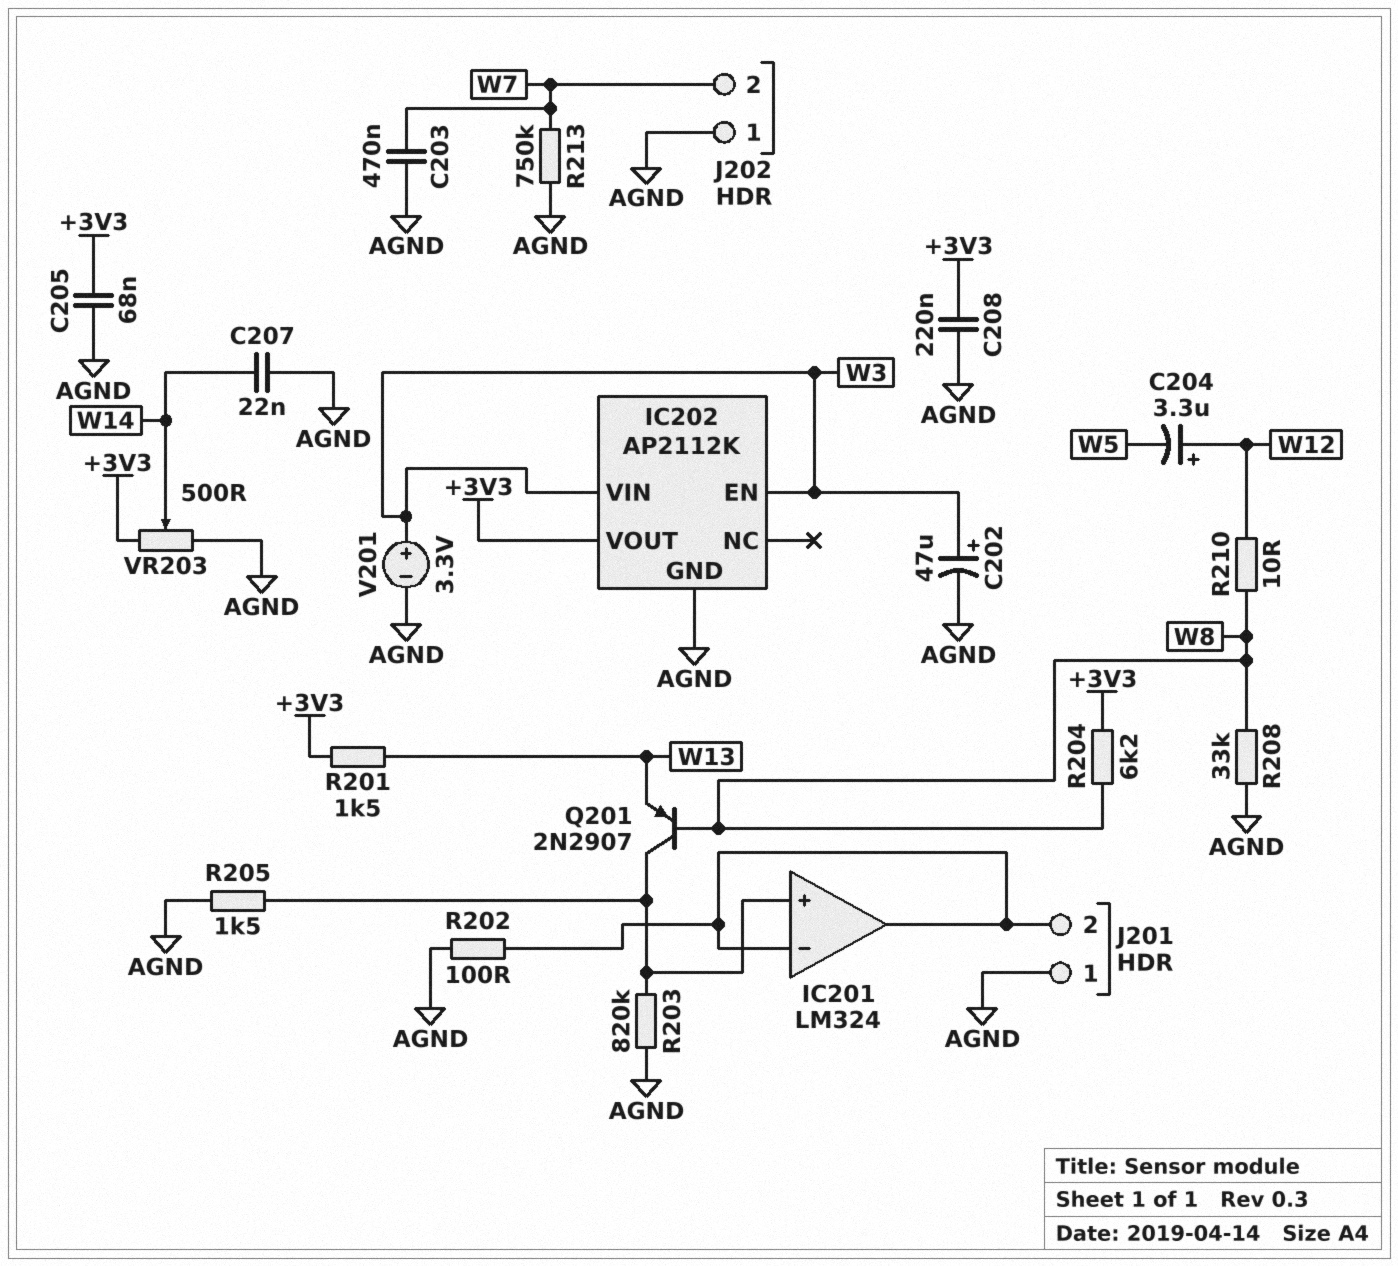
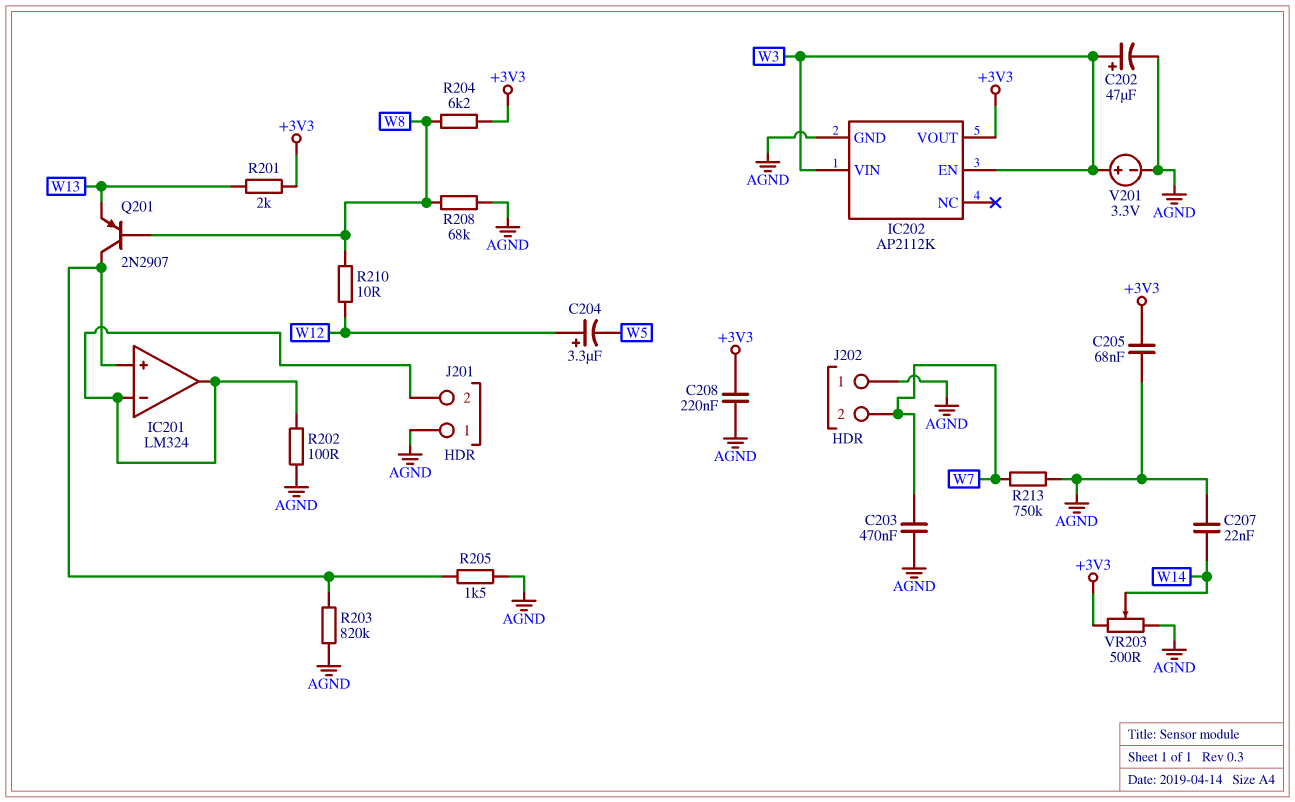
R201: 1.5k (+3V3, W13) -> 2k (+3V3, W13)
R208: 33k (AGND, W8) -> 68k (AGND, W8)

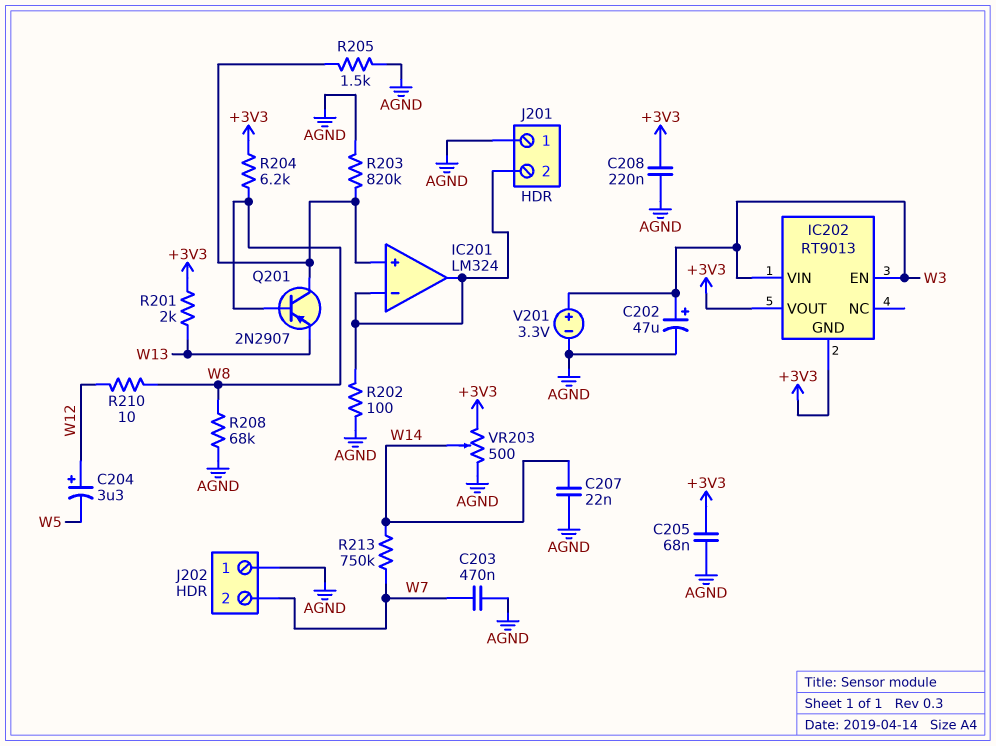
IC202: AP2112K -> RT9013
IC202 pin GND: AGND -> +3V3
R213: 750k (AGND, W7) -> 750k (W7, W14)

